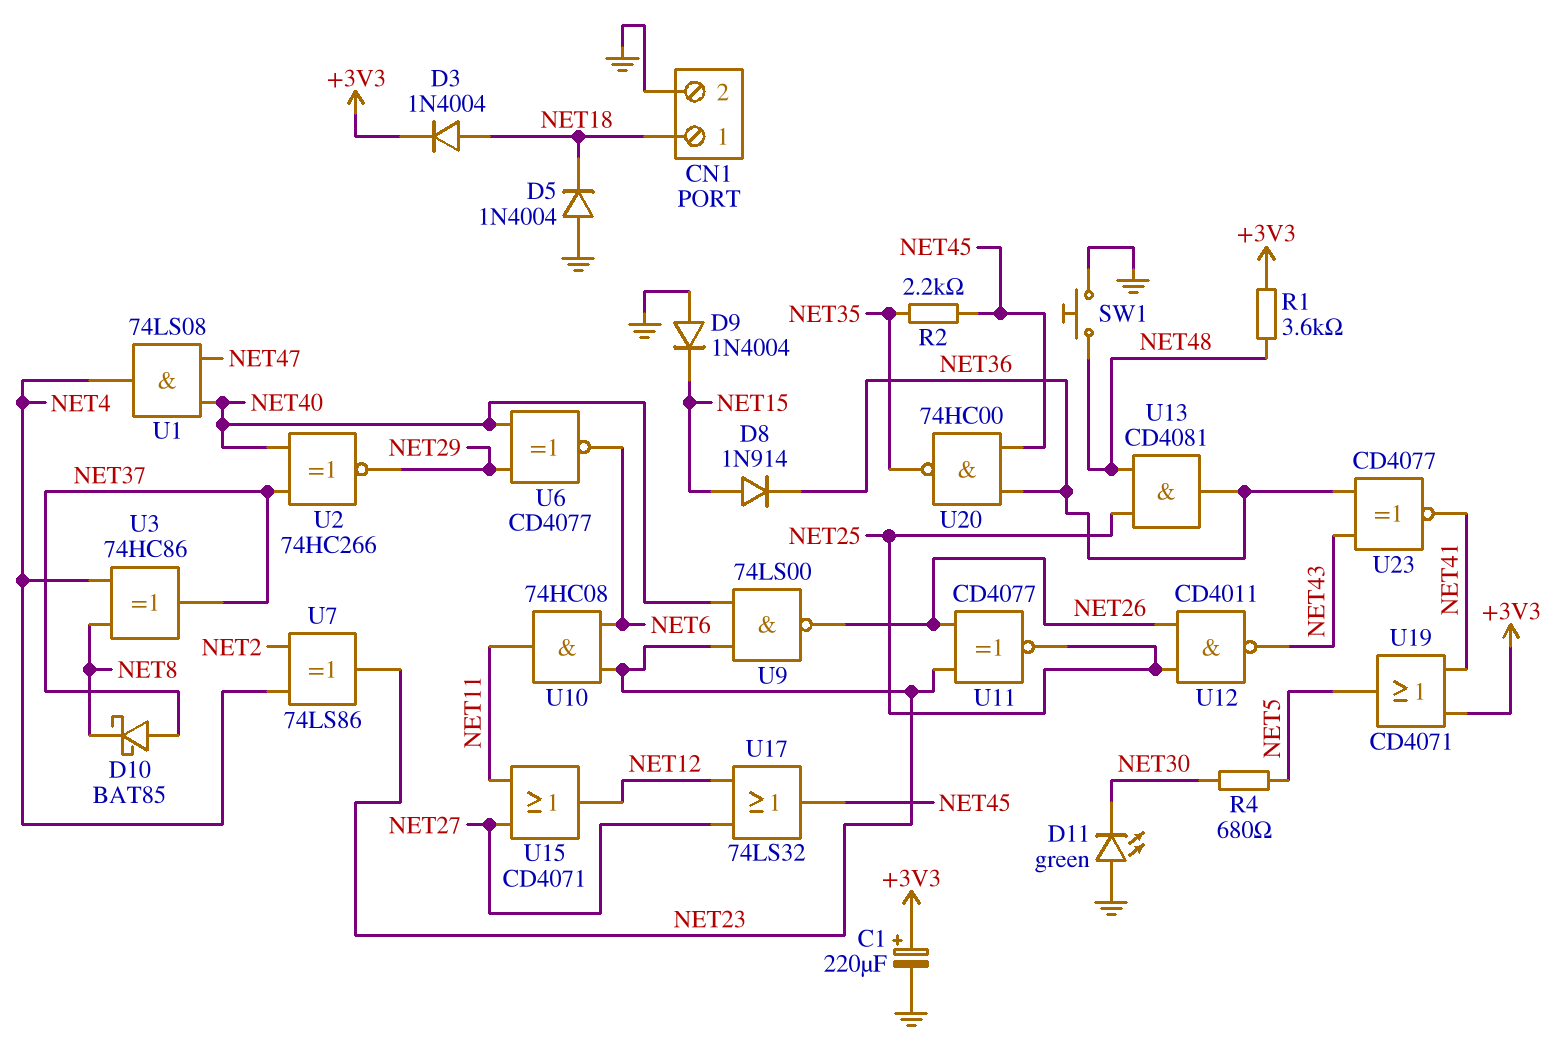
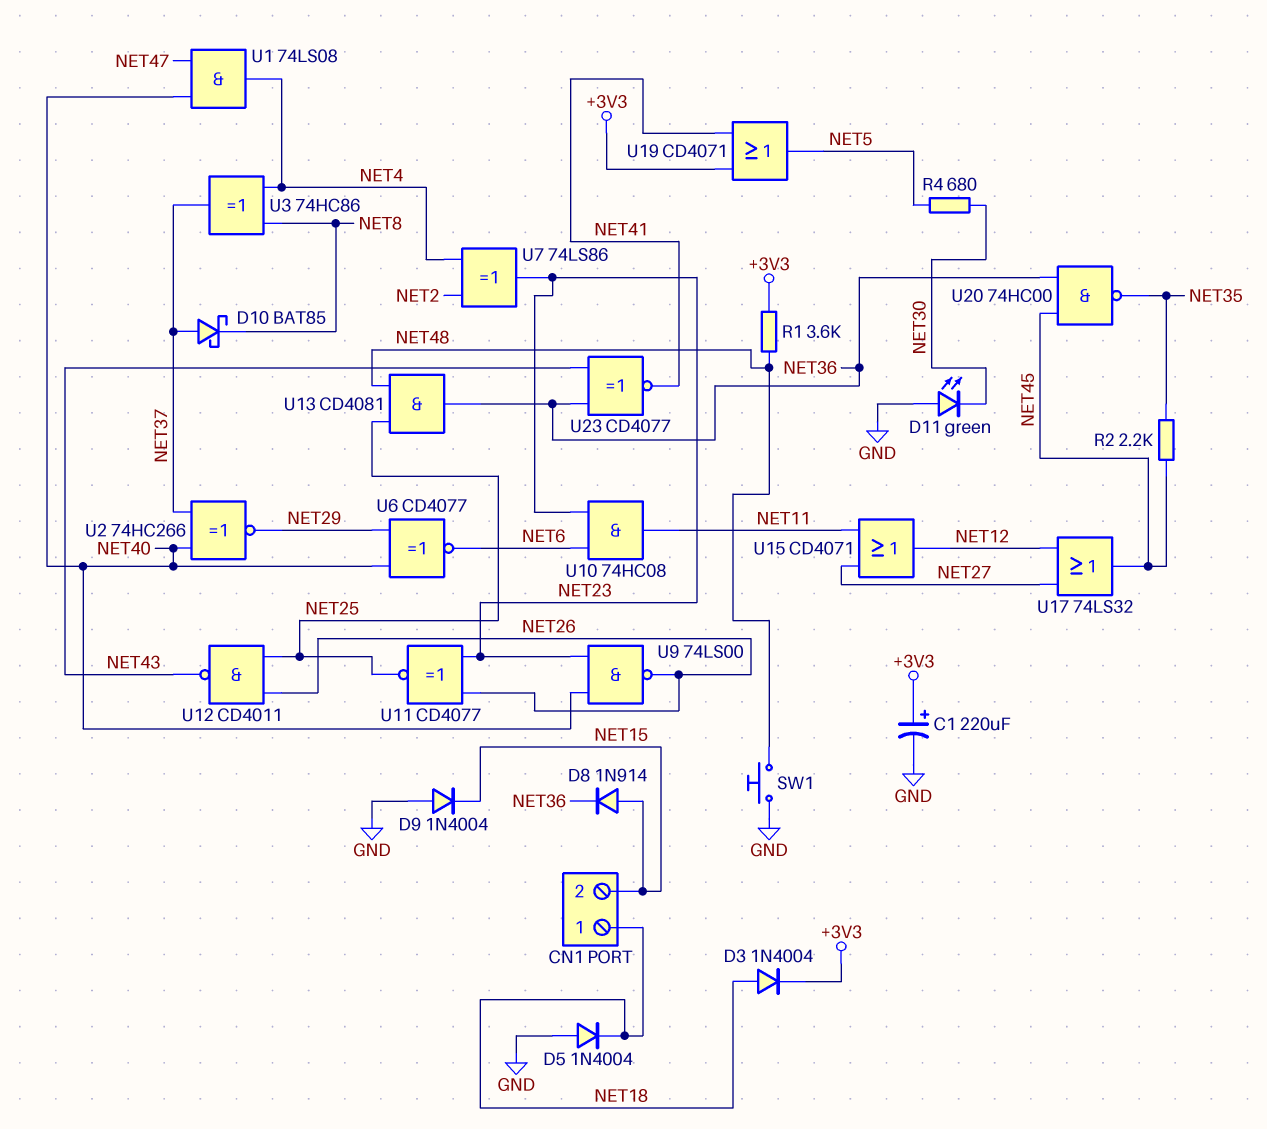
CN1 pin 2: GND -> NET15

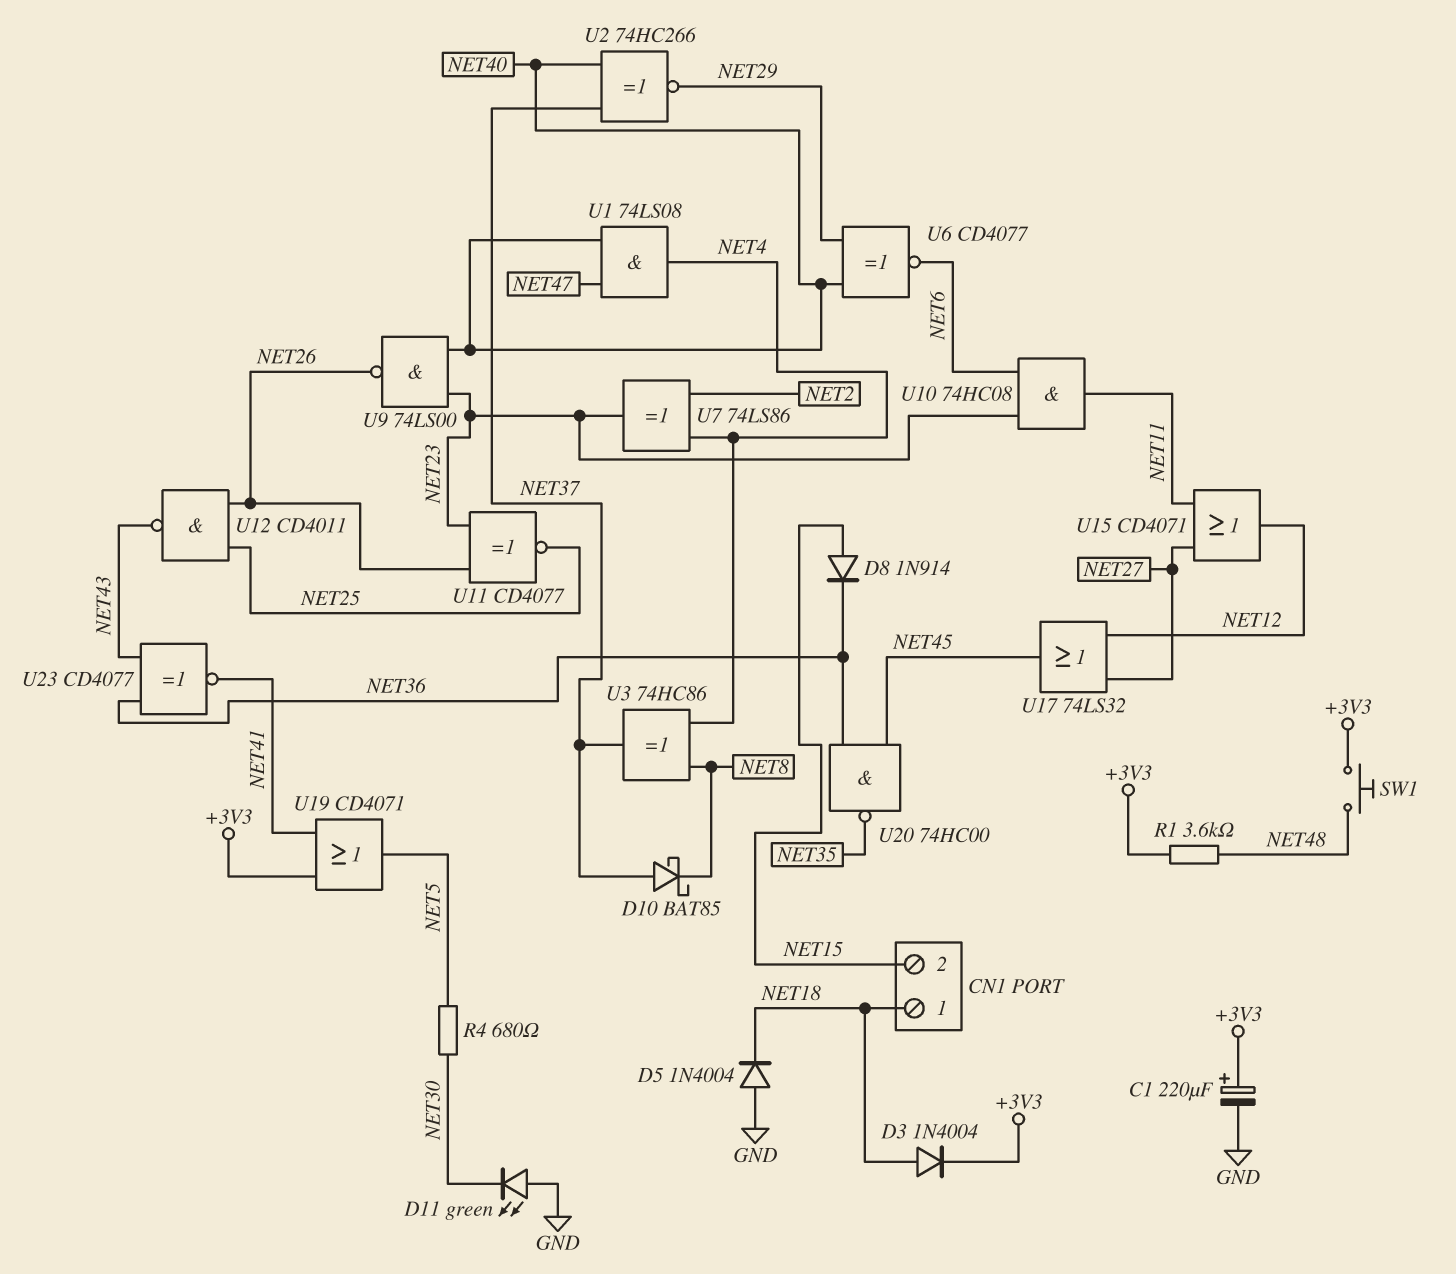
D9: diode 1N4004 (A GND, K NET15) -> none
R2: 2.2k (NET35, NET45) -> none
SW1: button (GND, NET48) -> button (+3V3, NET48)
U13: AND CD4081 (in NET25, in NET48, out NET36) -> none

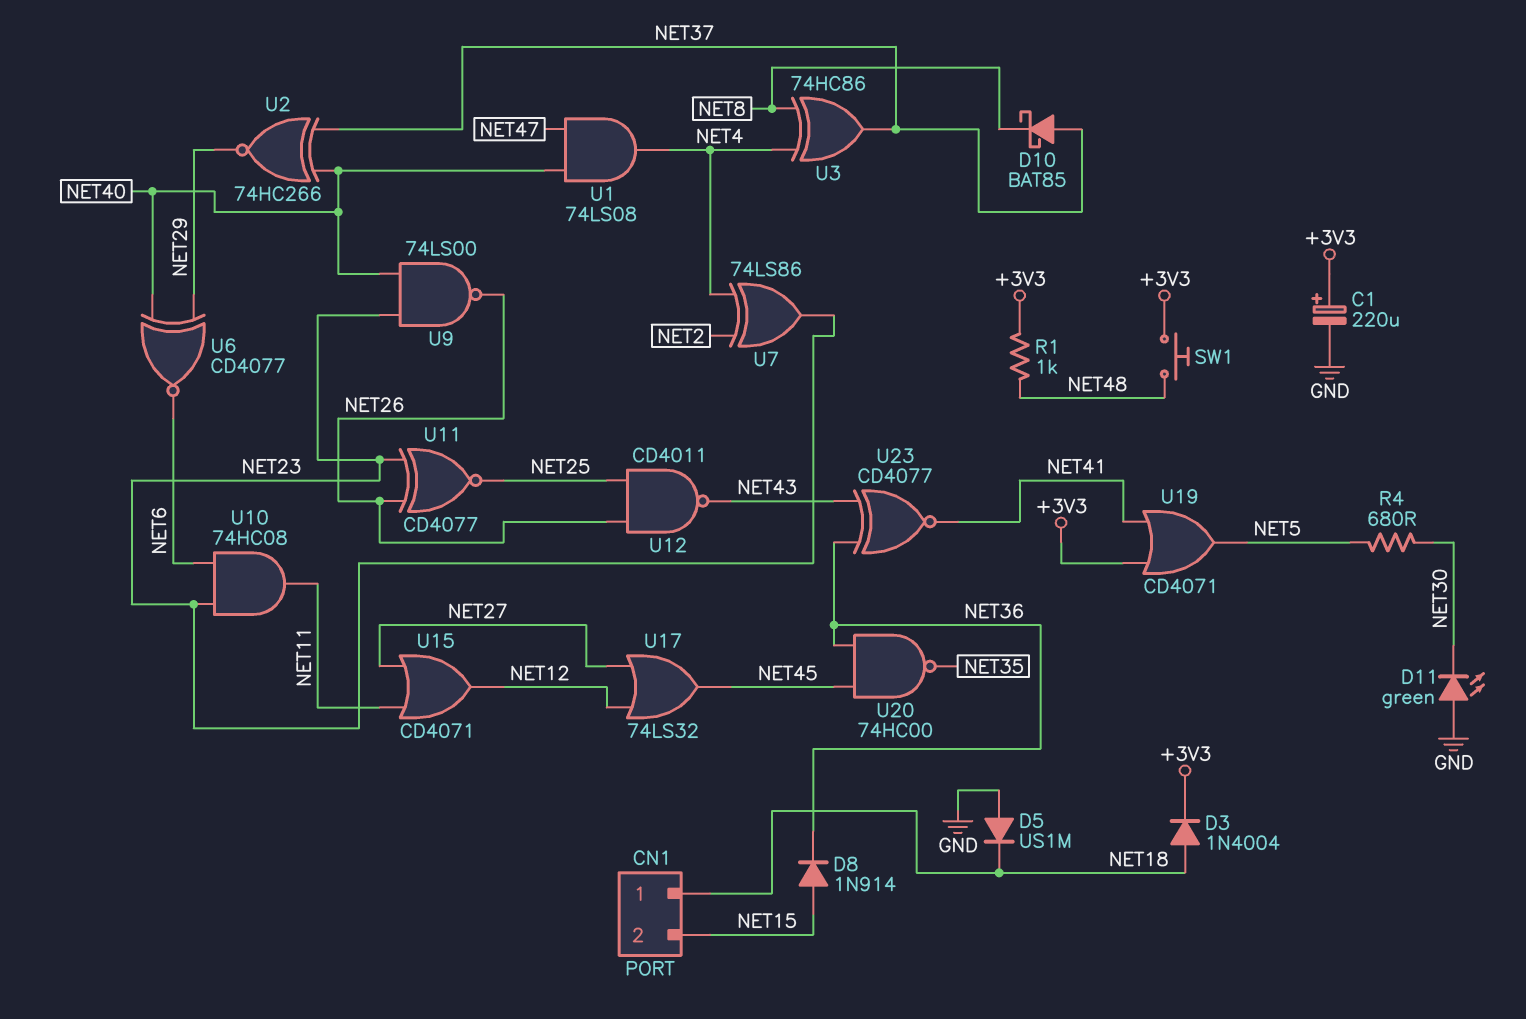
D5: diode 1N4004 (A GND, K NET18) -> diode US1M (A GND, K NET18)
R1: 3.6k (+3V3, NET48) -> 1k (+3V3, NET48)

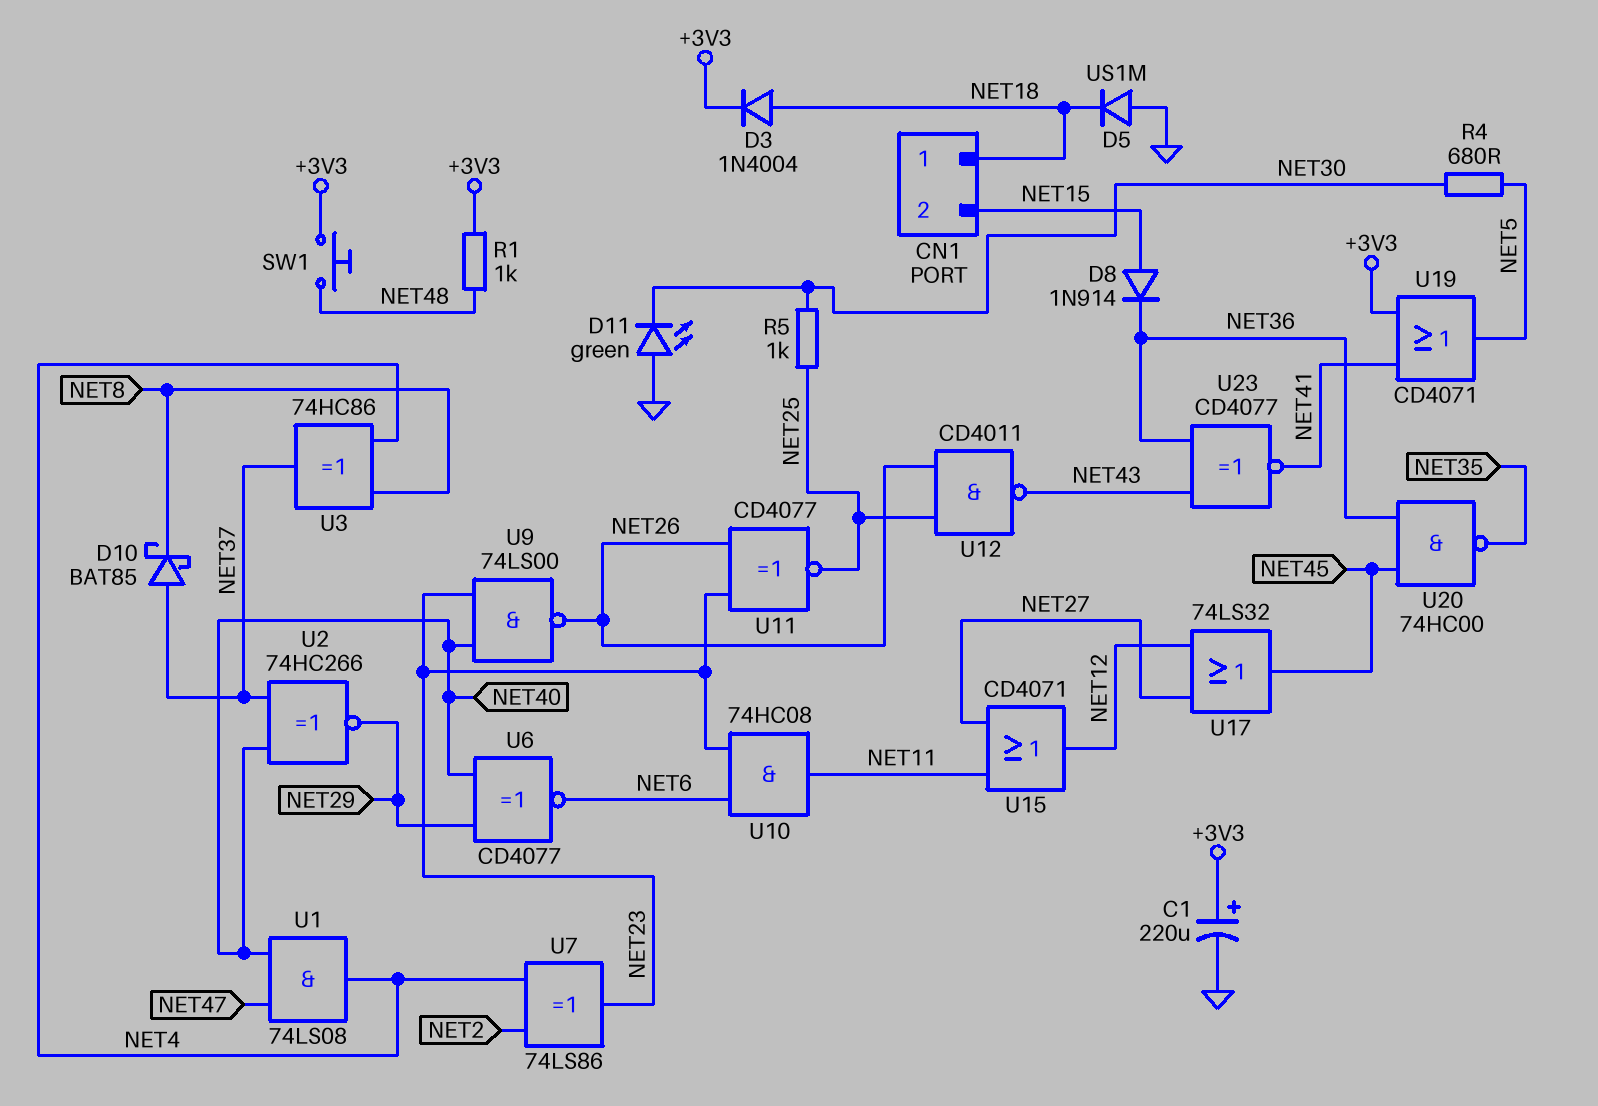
R5: none -> 1k (NET25, NET30)

